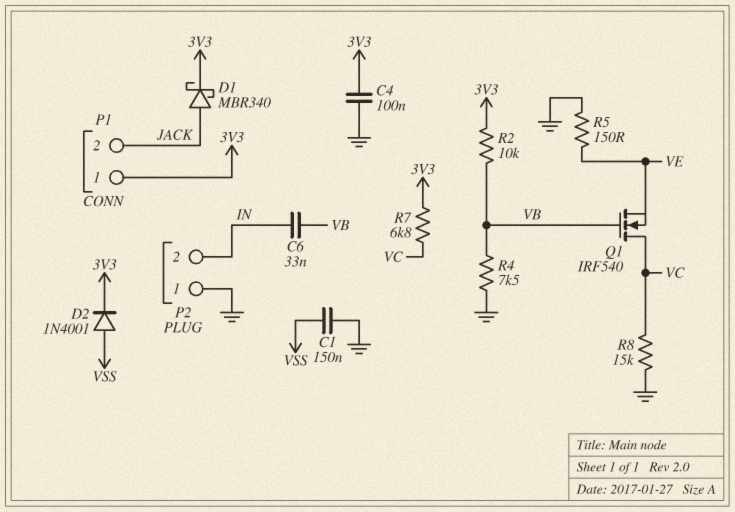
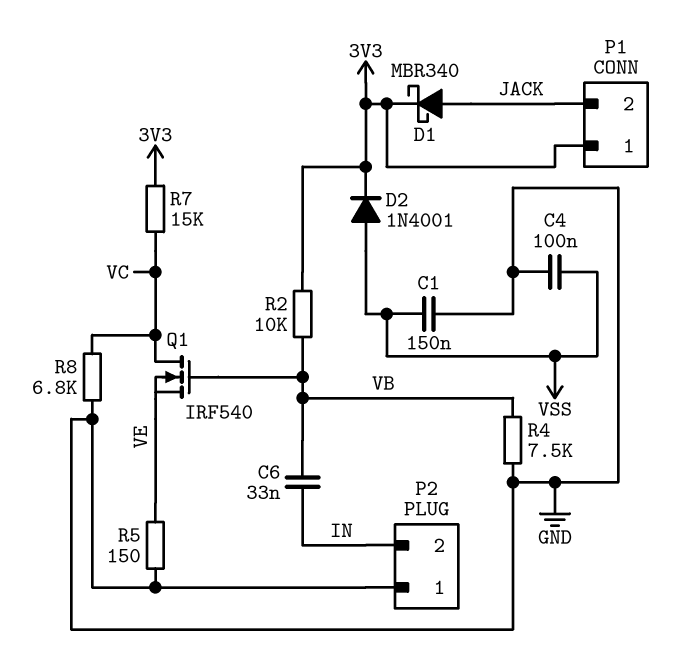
C4: 100nF (3V3, GND) -> 100nF (GND, VSS)
R7: 6.8k (3V3, VC) -> 15k (3V3, VC)
R8: 15k (GND, VC) -> 6.8k (GND, VC)

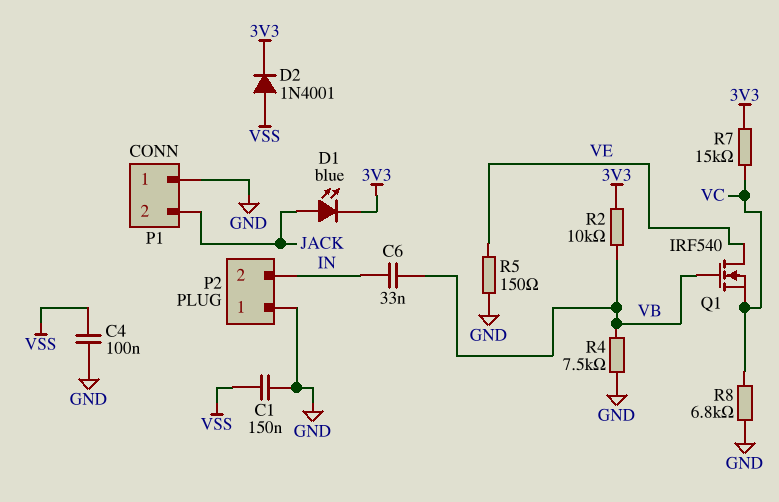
D1: schottky MBR340 (A JACK, K 3V3) -> LED blue (A JACK, K 3V3)
P1 pin 1: 3V3 -> GND
Q1: NMOS IRF540 (G VB, D VC, S VE) -> NMOS IRF540 (G VB, D VE, S VC)

